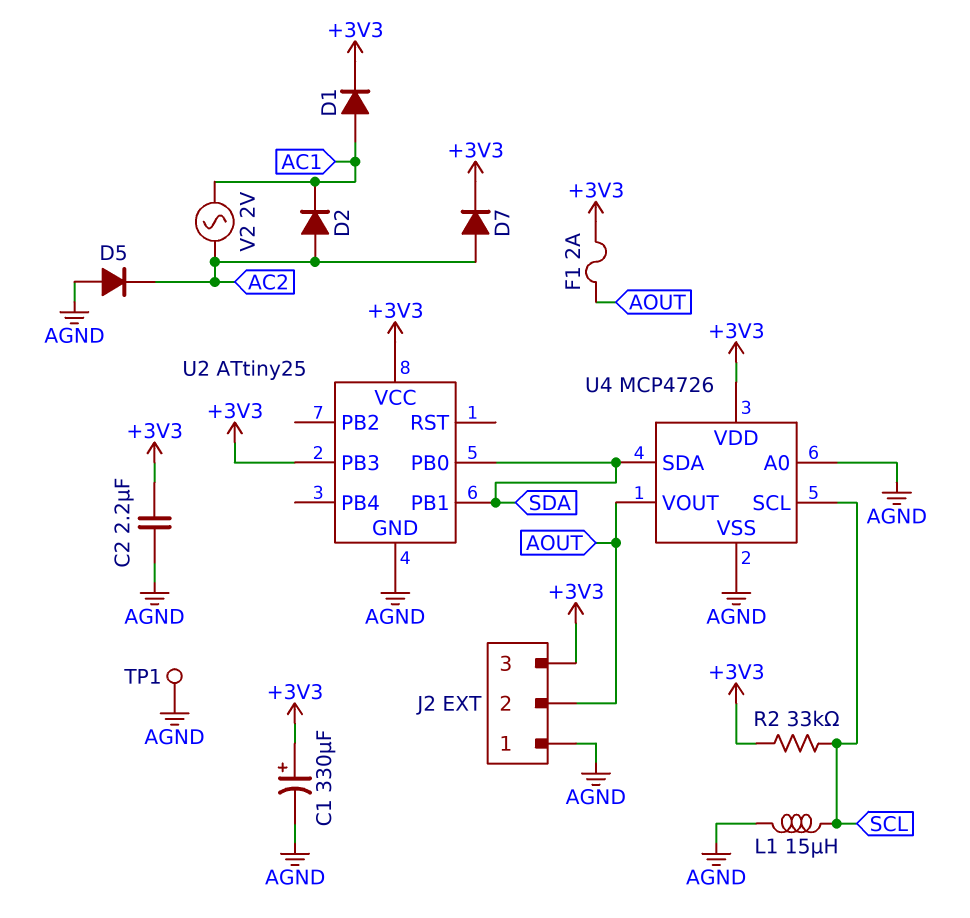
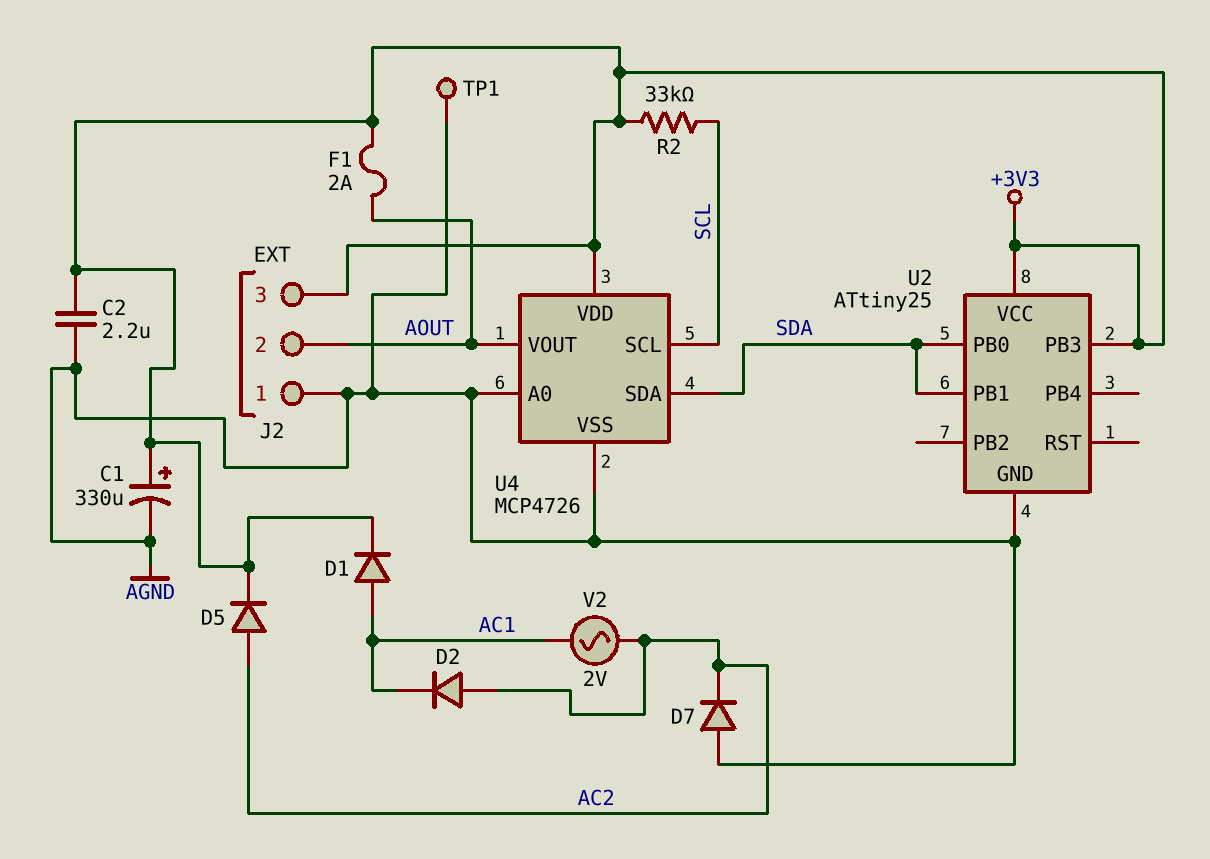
D5: diode (A AGND, K AC2) -> diode (A AC2, K +3V3)
D7: diode (A AC2, K +3V3) -> diode (A AGND, K AC2)
L1: 15uH (AGND, SCL) -> none

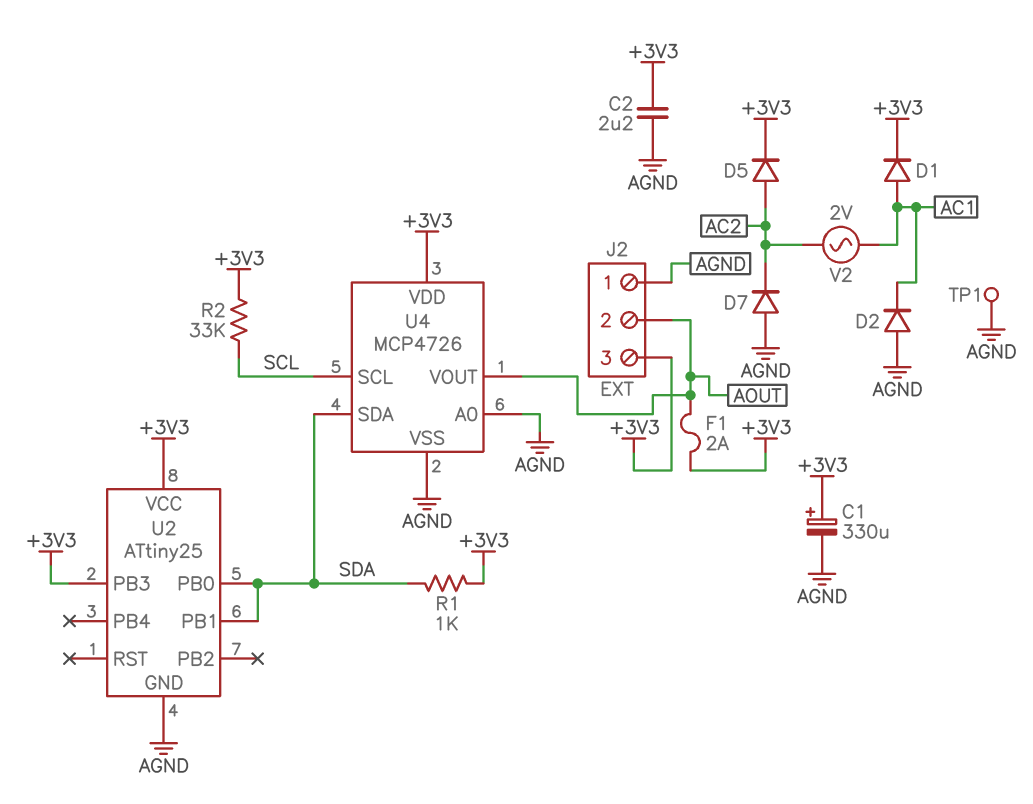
D2: diode (A AC2, K AC1) -> diode (A AGND, K AC1)
R1: none -> 1k (+3V3, SDA)

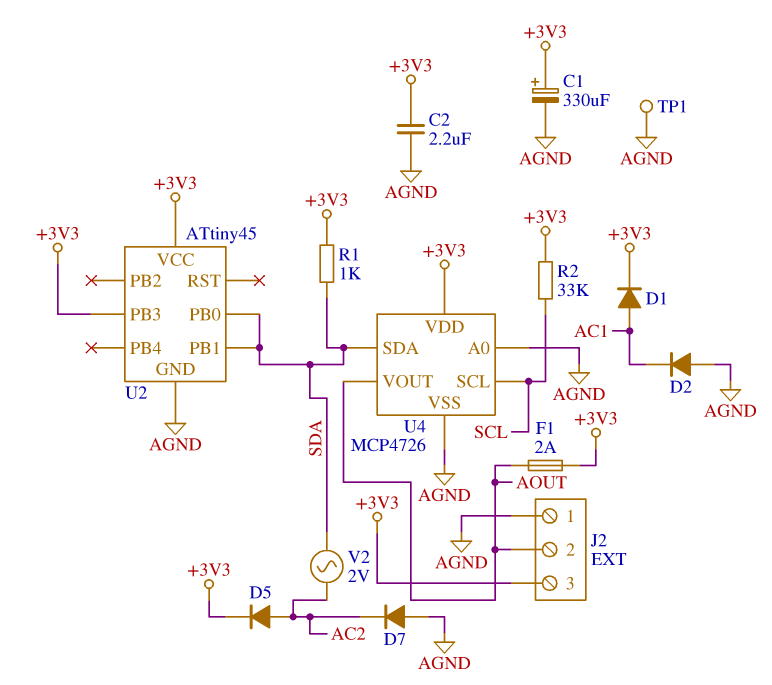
U2: ATtiny25 -> ATtiny45
V2: AC 2V (AC1, AC2) -> AC 2V (AC2, SDA)

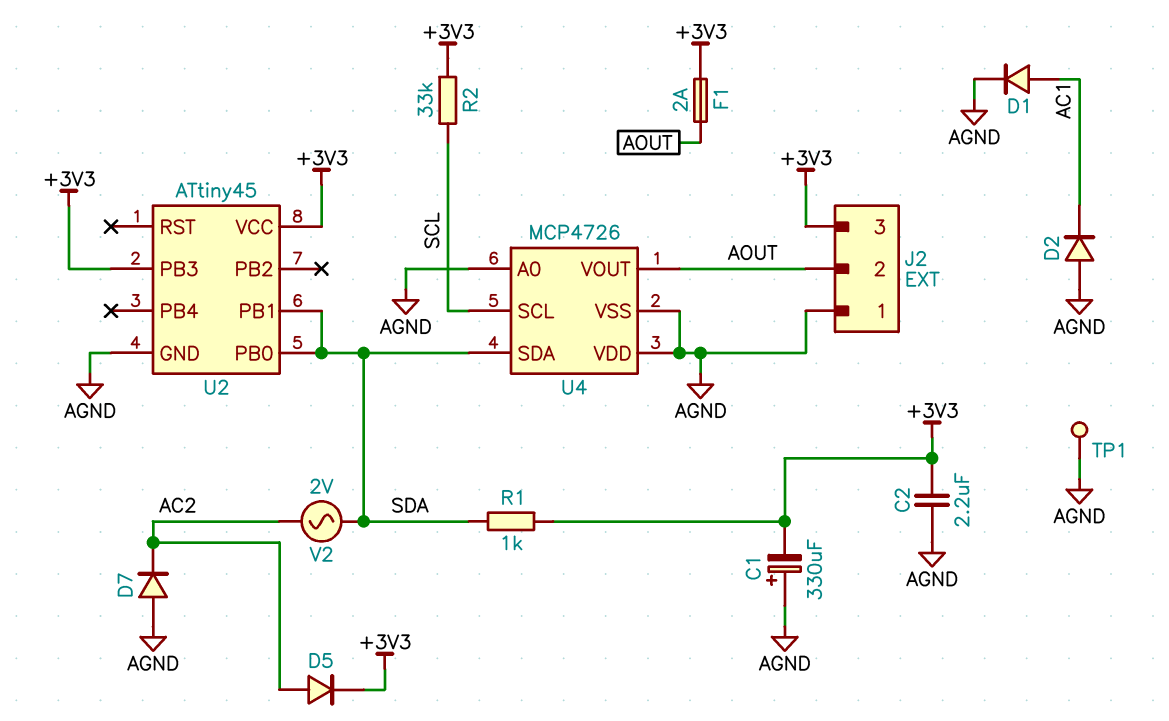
C1: 330uF (plus +3V3, minus AGND) -> 330uF (plus AGND, minus +3V3)
D1: diode (A AC1, K +3V3) -> diode (A AC1, K AGND)
U4 pin VDD: +3V3 -> AGND

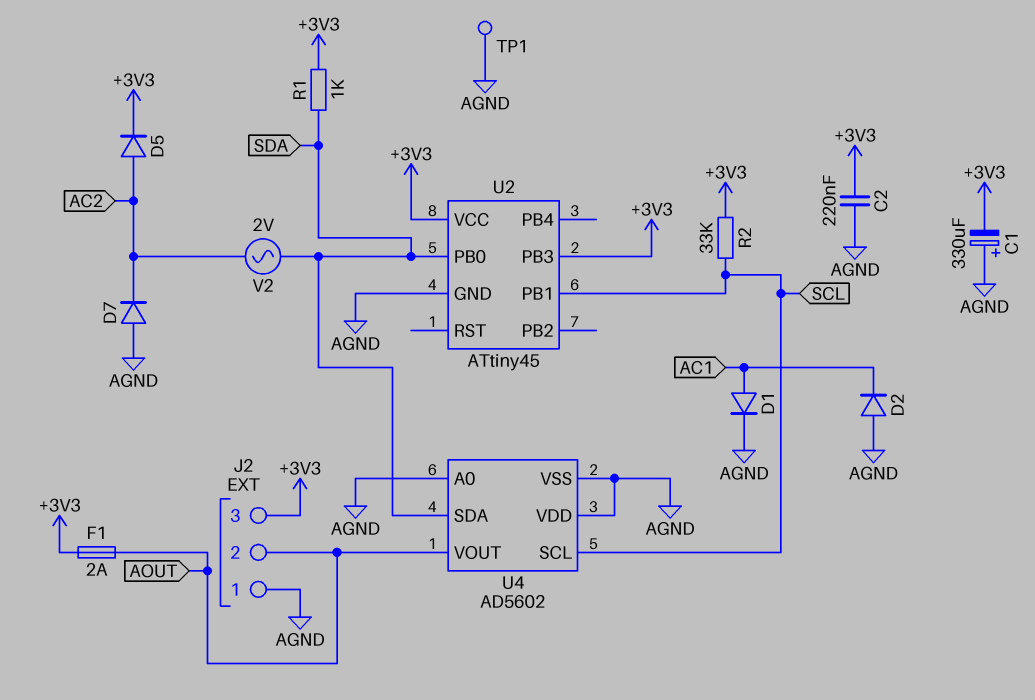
C2: 2.2uF (+3V3, AGND) -> 220nF (+3V3, AGND)
U2 pin PB1: SDA -> SCL
U4: MCP4726 -> AD5602

